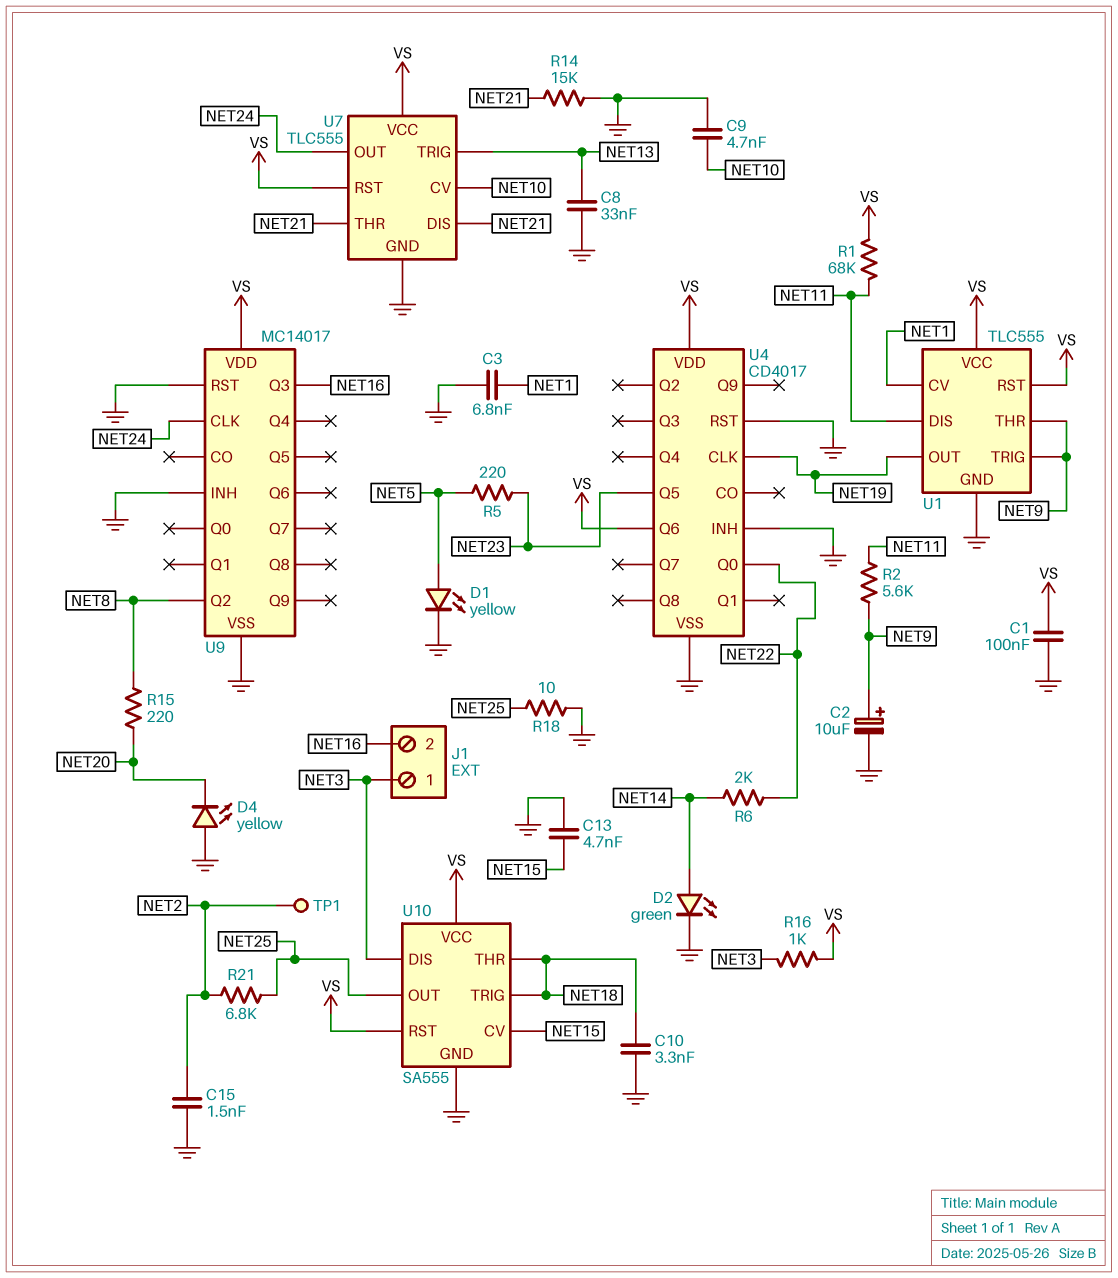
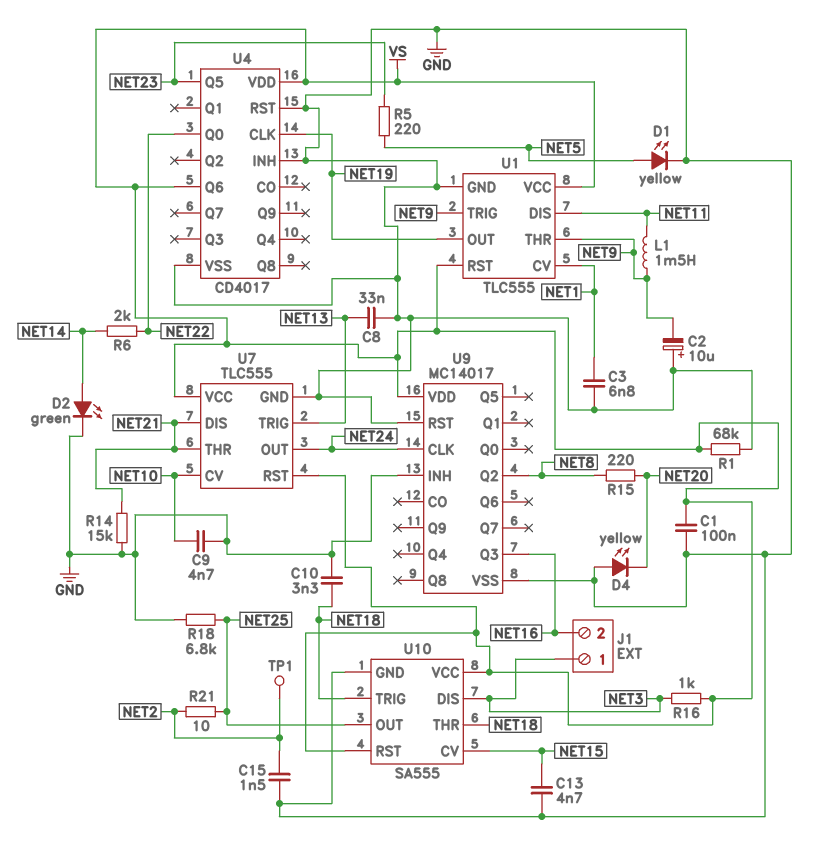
C2: 10uF (plus NET9, minus GND) -> 10uF (plus GND, minus NET9)
L1: none -> 1.5mH (NET9, NET11)
R1: 68k (NET11, VS) -> 68k (GND, VS)
R2: 5.6k (NET9, NET11) -> none
R18: 10 (GND, NET25) -> 6.8k (GND, NET25)
R21: 6.8k (NET2, NET25) -> 10 (NET2, NET25)

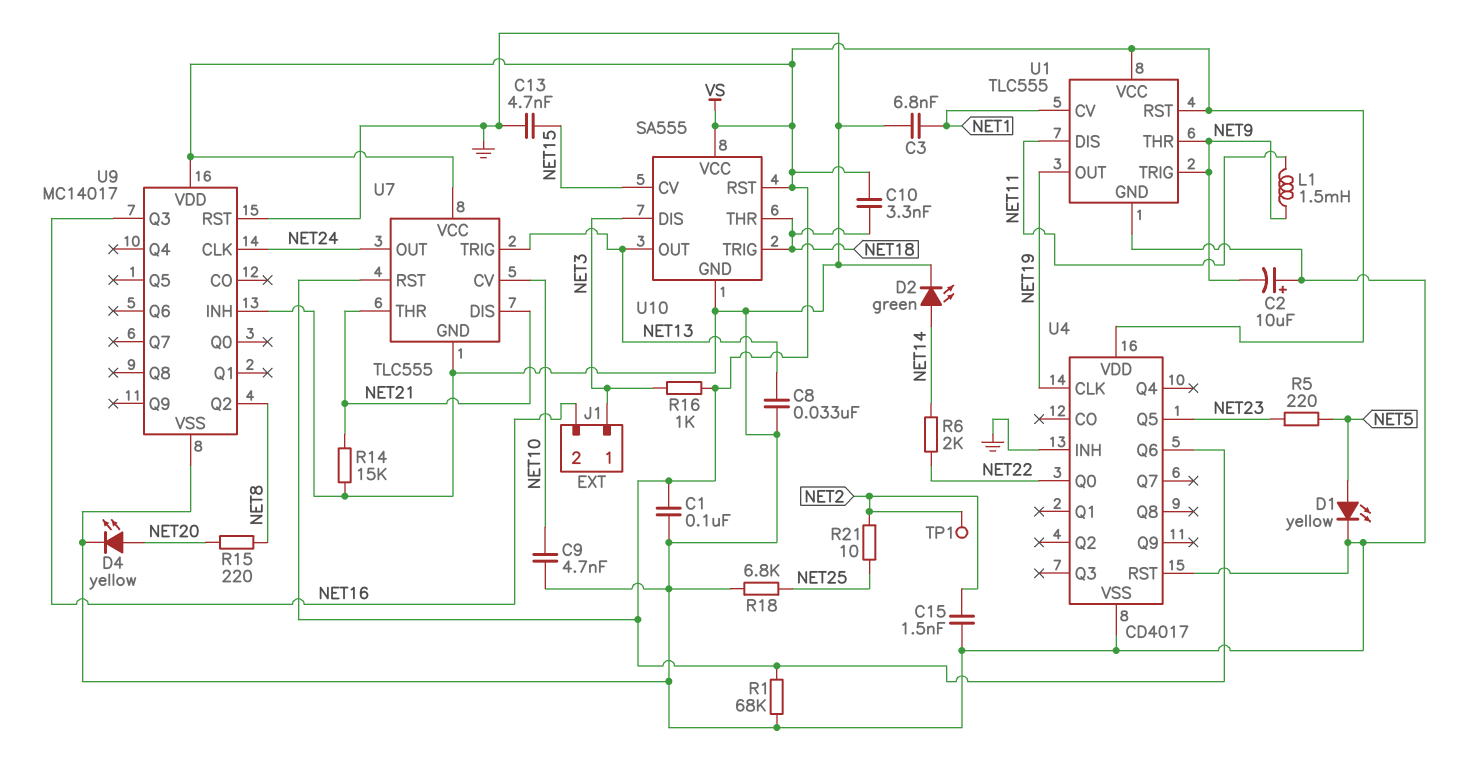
C10: 3.3nF (GND, NET18) -> 3.3nF (NET18, VS)
D4: LED yellow (A GND, K NET20) -> LED yellow (A NET20, K GND)
U10 pin OUT: NET25 -> NET13

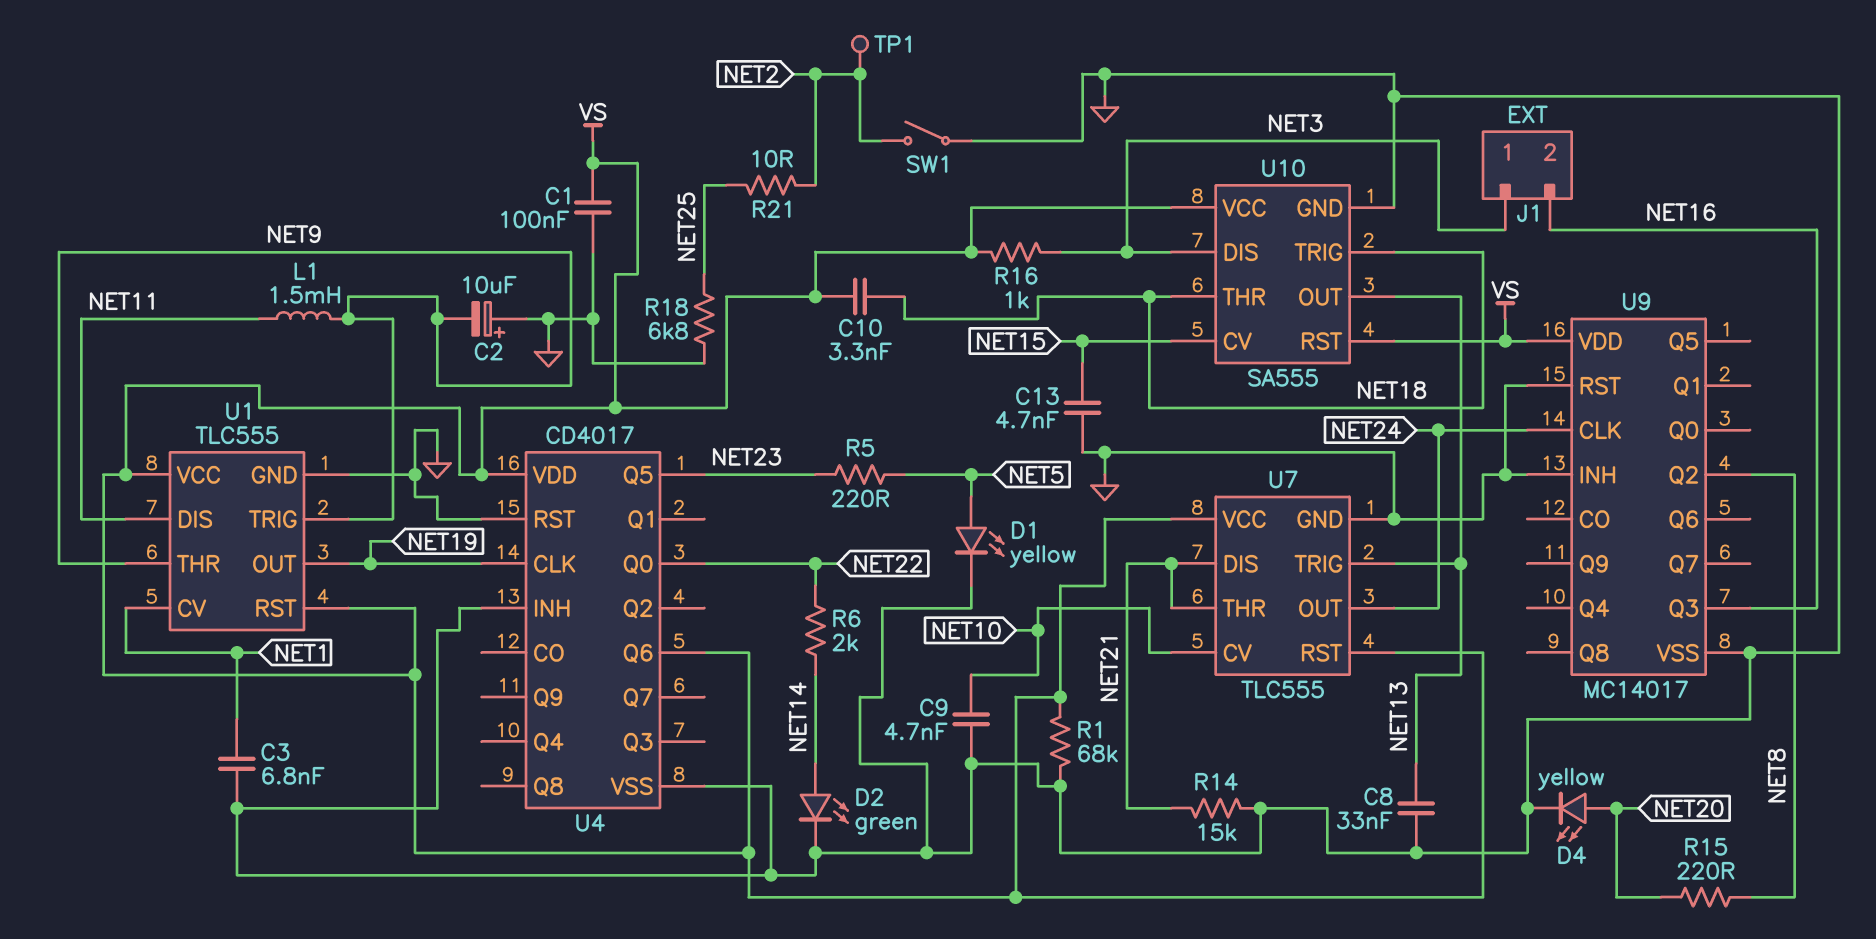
C15: 1.5nF (GND, NET2) -> none
SW1: none -> switch (GND, NET2)

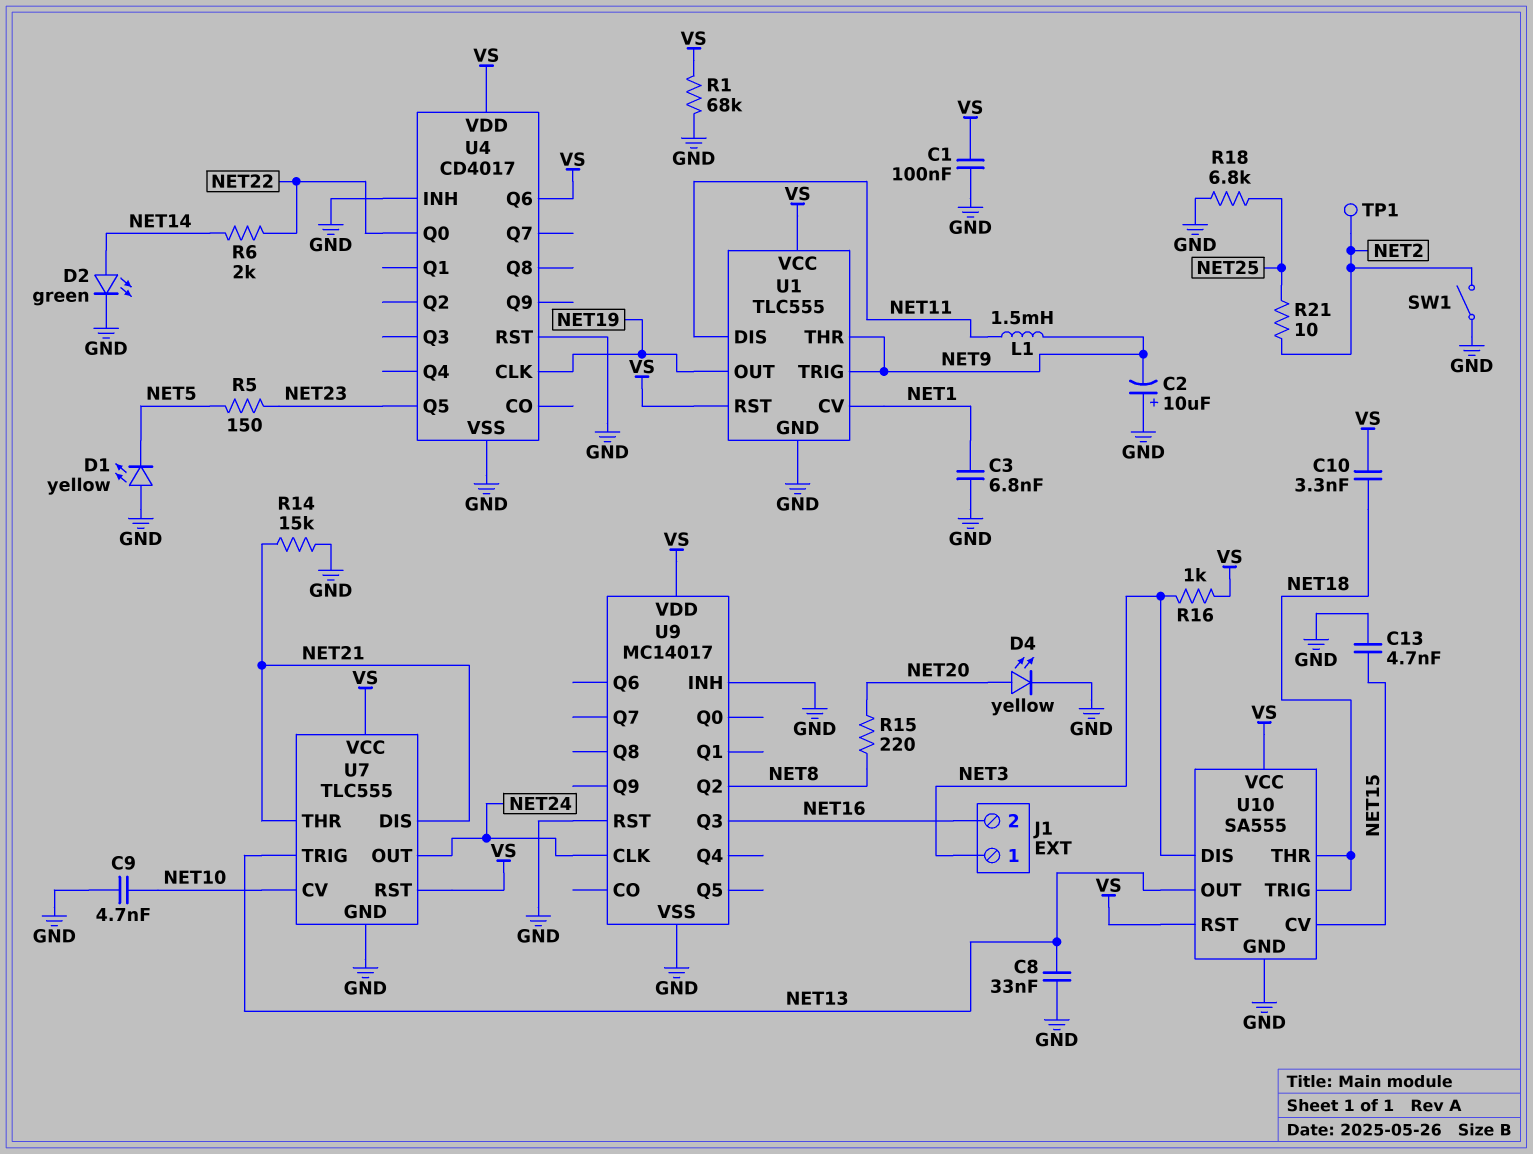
D1: LED yellow (A NET5, K GND) -> LED yellow (A GND, K NET5)
R5: 220 (NET5, NET23) -> 150 (NET5, NET23)

